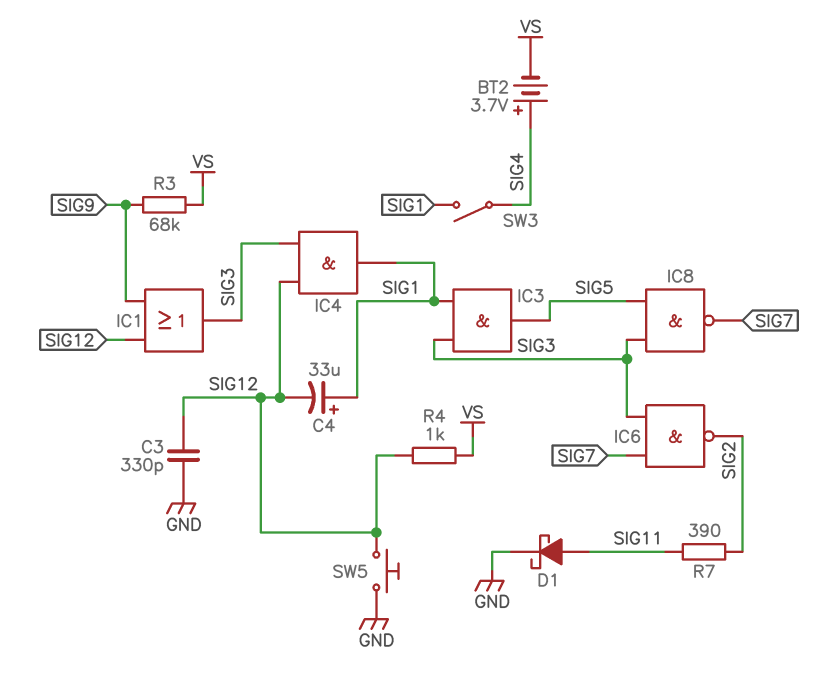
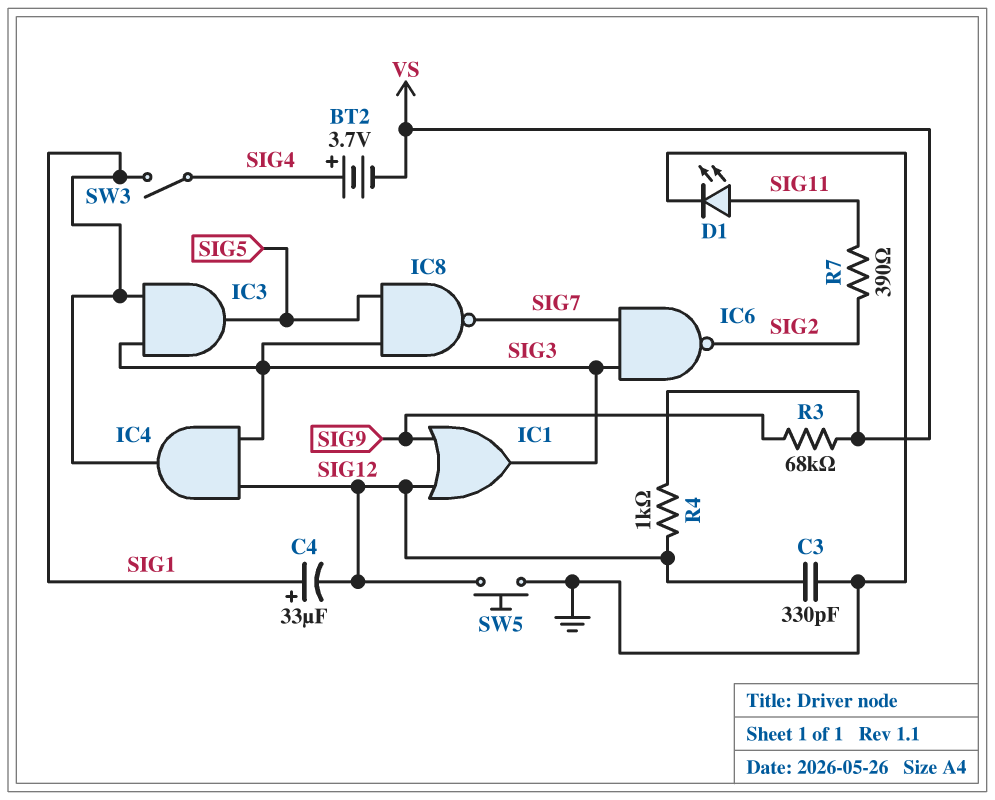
D1: schottky (A SIG11, K GND) -> LED (A SIG11, K GND)

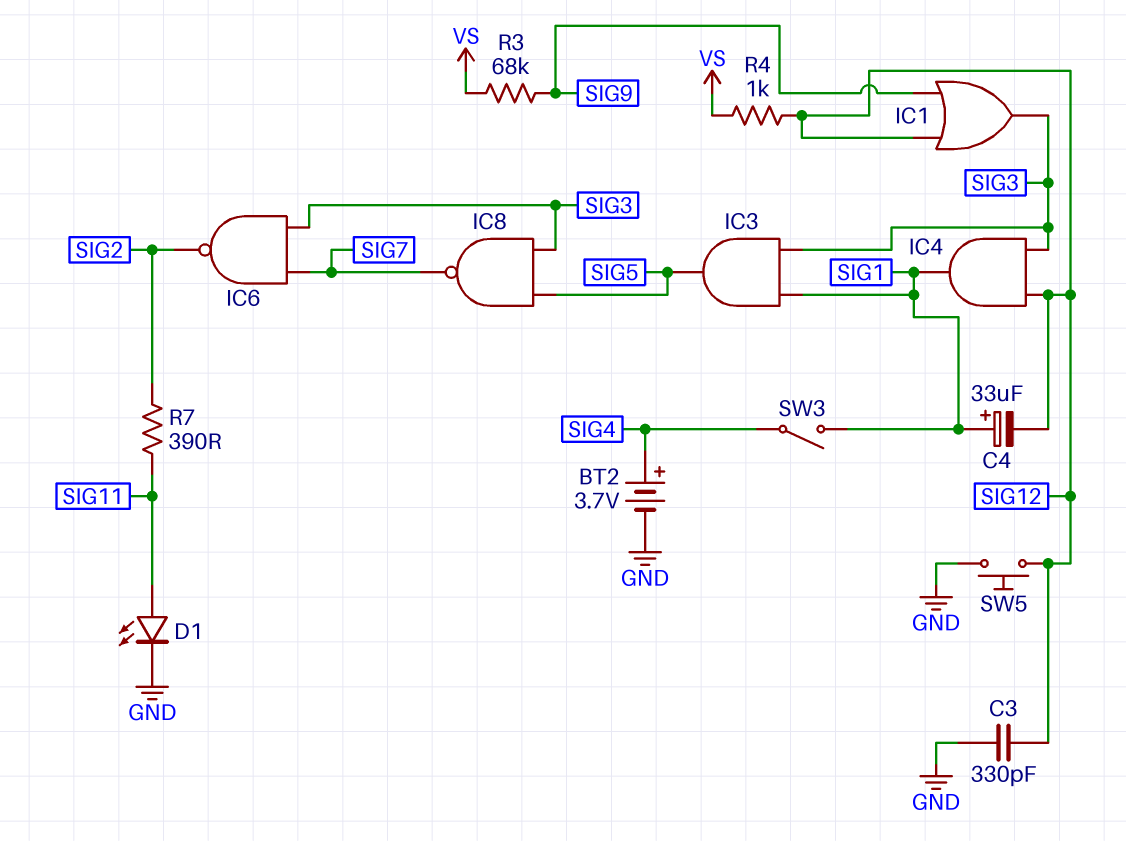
BT2: 3.7V (plus SIG4, minus VS) -> 3.7V (plus SIG4, minus GND)

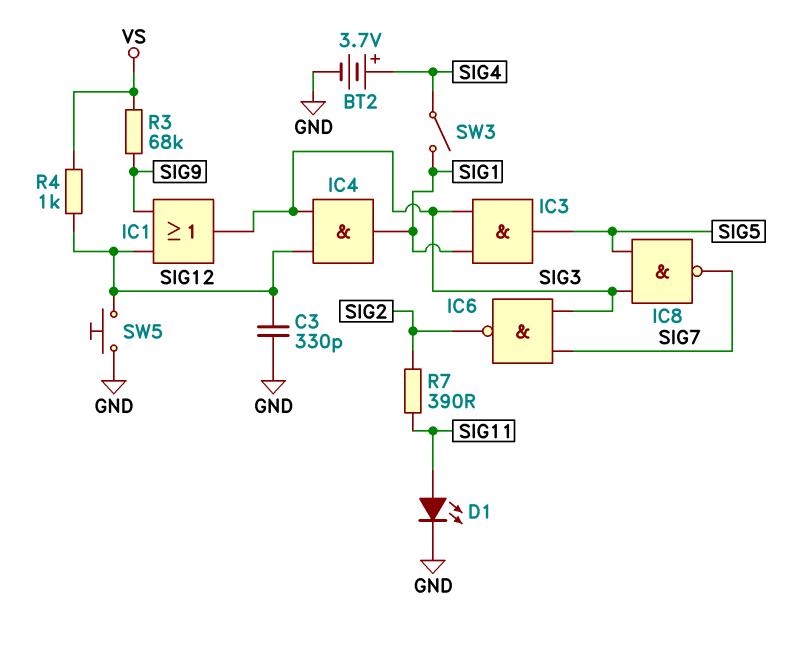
C4: 33uF (plus SIG1, minus SIG12) -> none

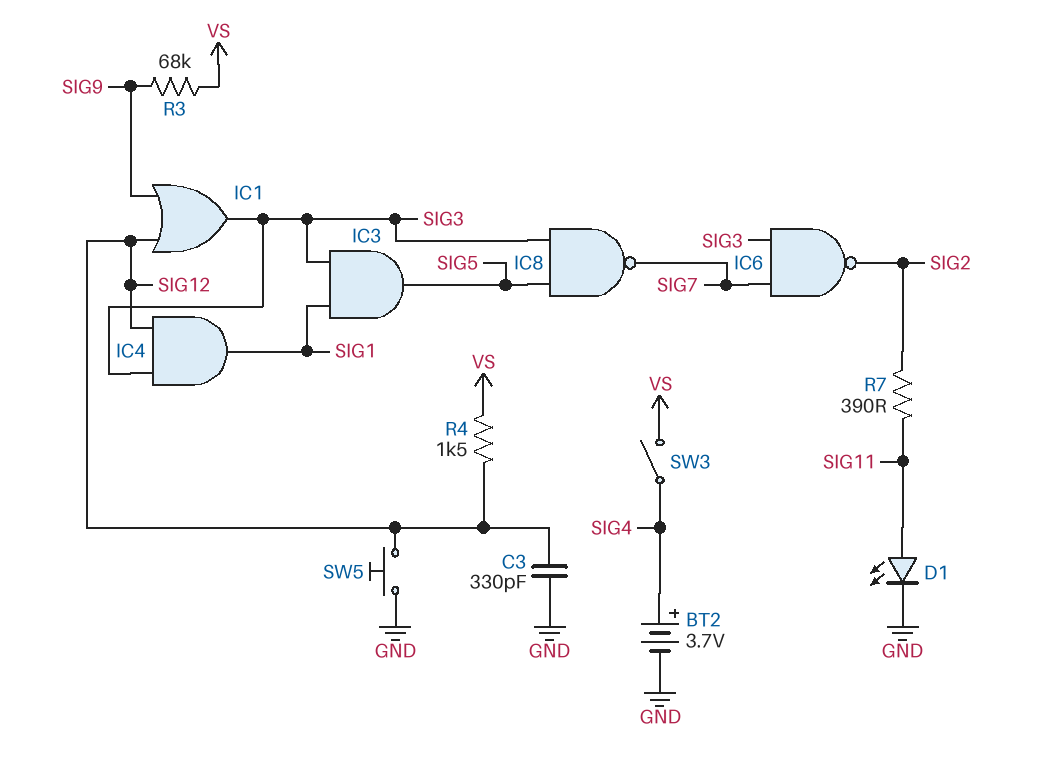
R4: 1k (SIG12, VS) -> 1.5k (SIG12, VS)
SW3: switch (SIG1, SIG4) -> switch (SIG4, VS)

